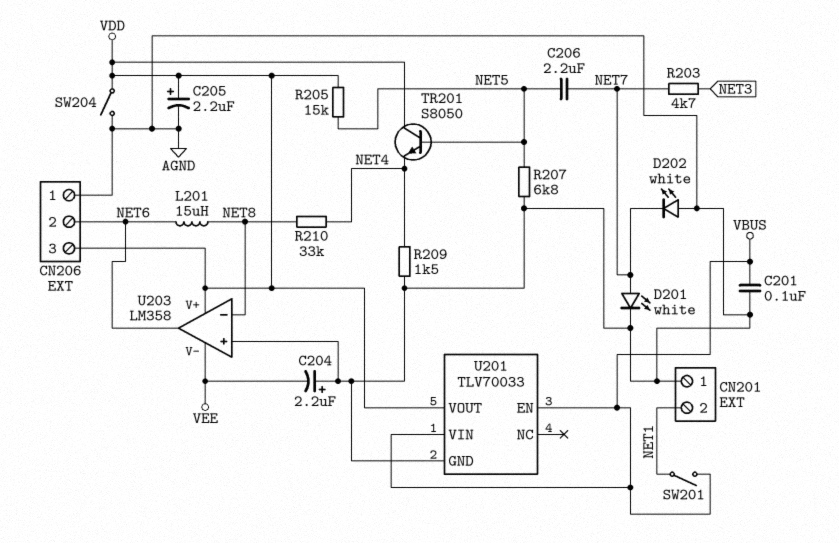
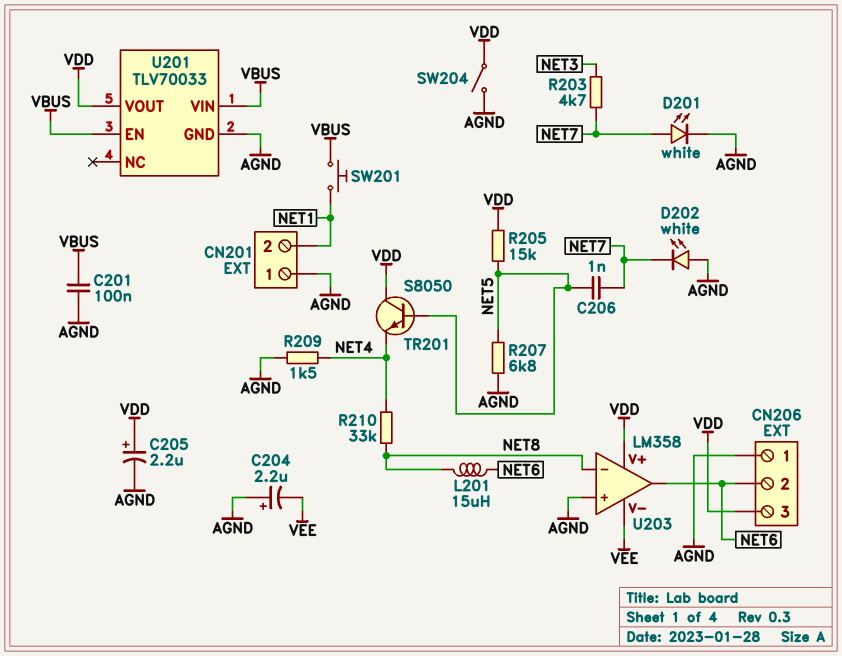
C206: 2.2uF (NET5, NET7) -> 1nF (NET5, NET7)
SW201: switch (NET1, VBUS) -> button (NET1, VBUS)

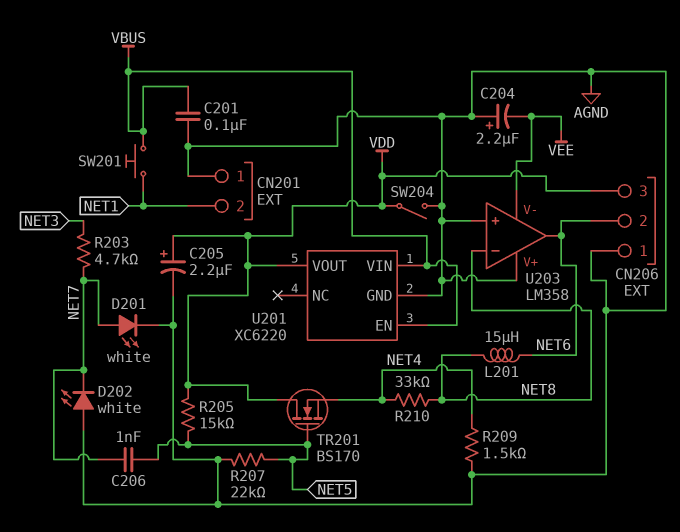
R207: 6.8k (AGND, NET5) -> 22k (AGND, NET5)
TR201: NPN S8050 (B NET5, C VDD, E NET4) -> NMOS BS170 (G NET5, D VDD, S NET4)
U201: TLV70033 -> XC6220
U203 pin V+: VDD -> AGND

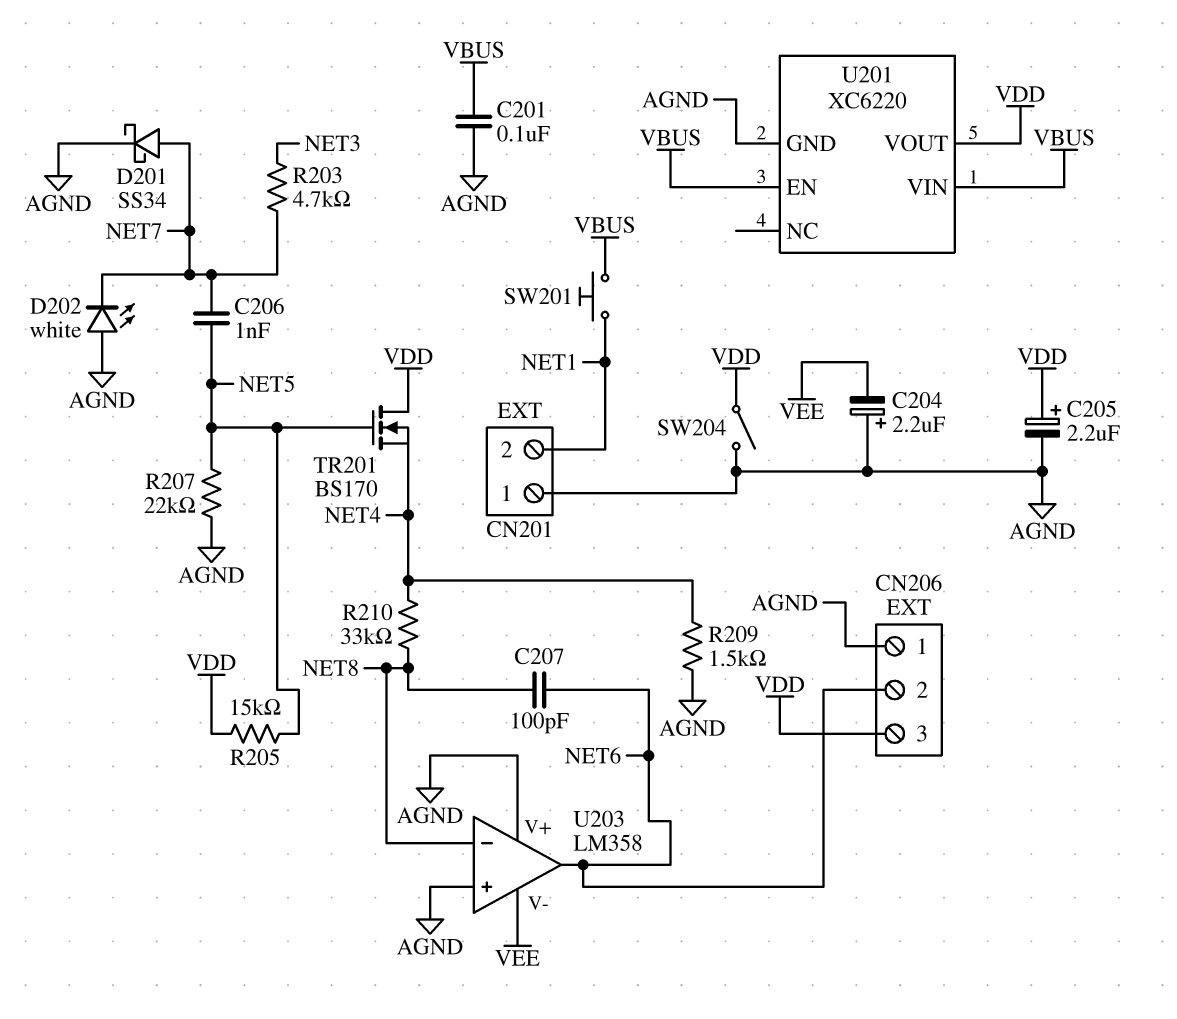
C207: none -> 100pF (NET6, NET8)
D201: LED white (A NET7, K AGND) -> schottky SS34 (A NET7, K AGND)
L201: 15uH (NET6, NET8) -> none

